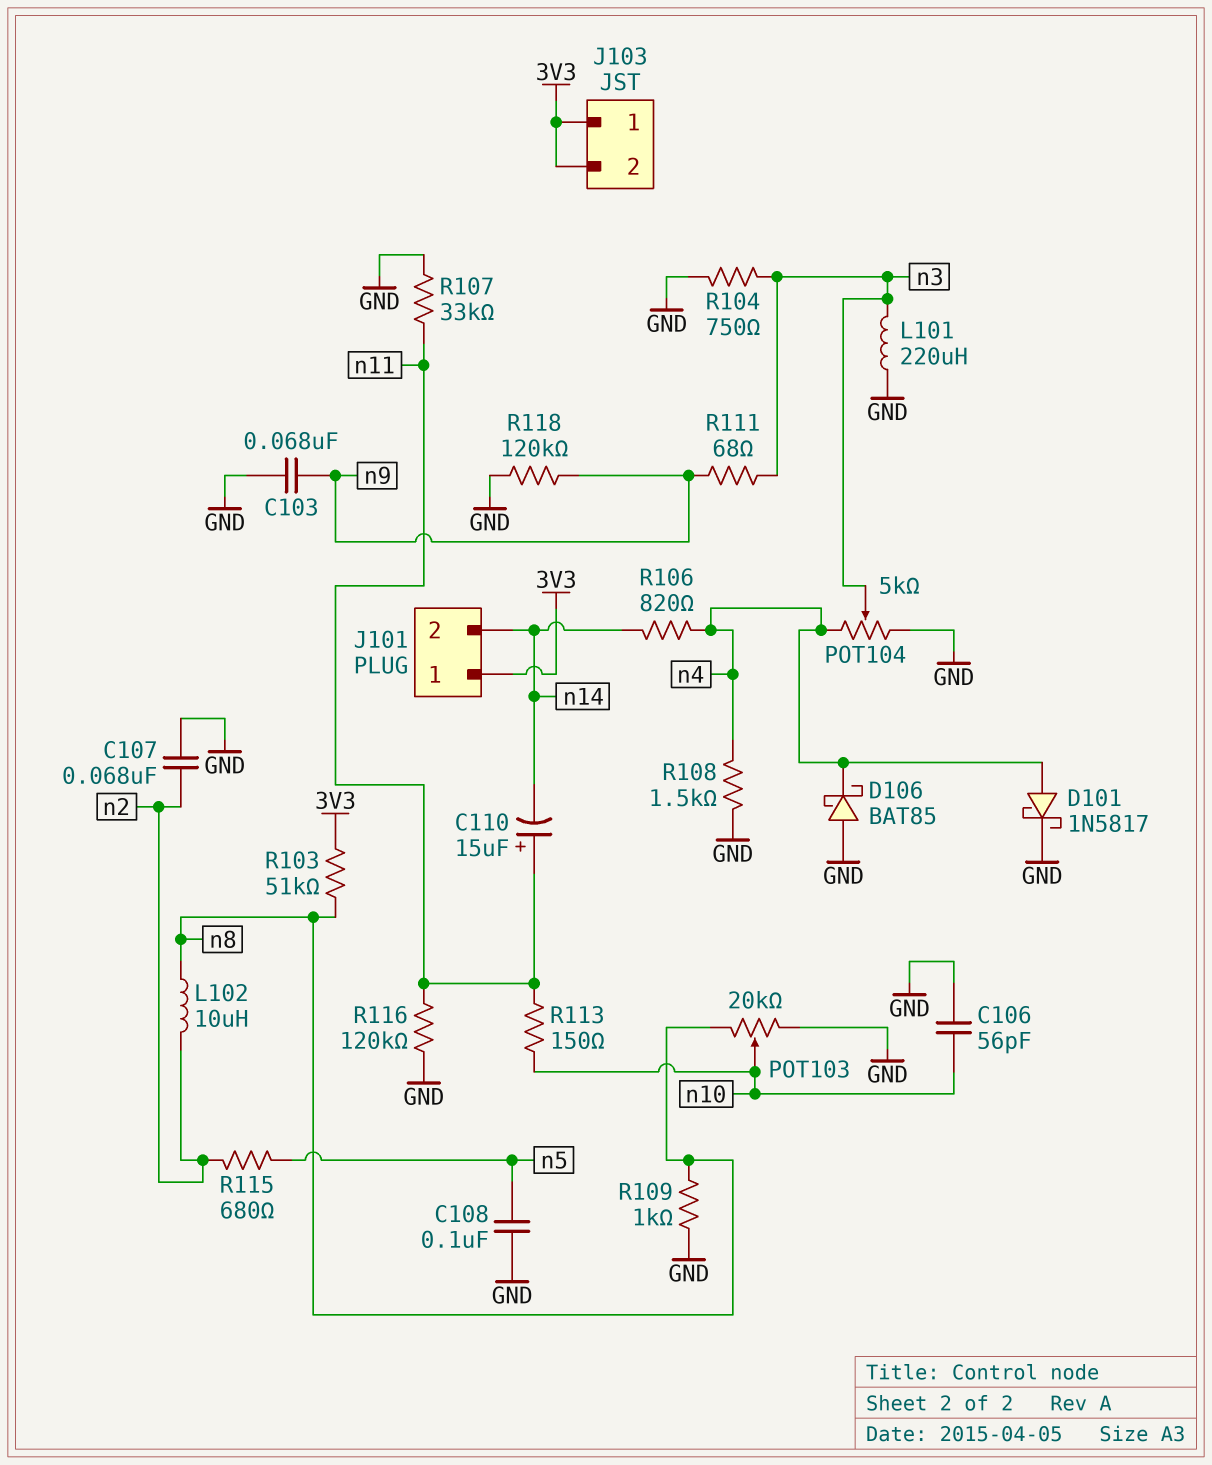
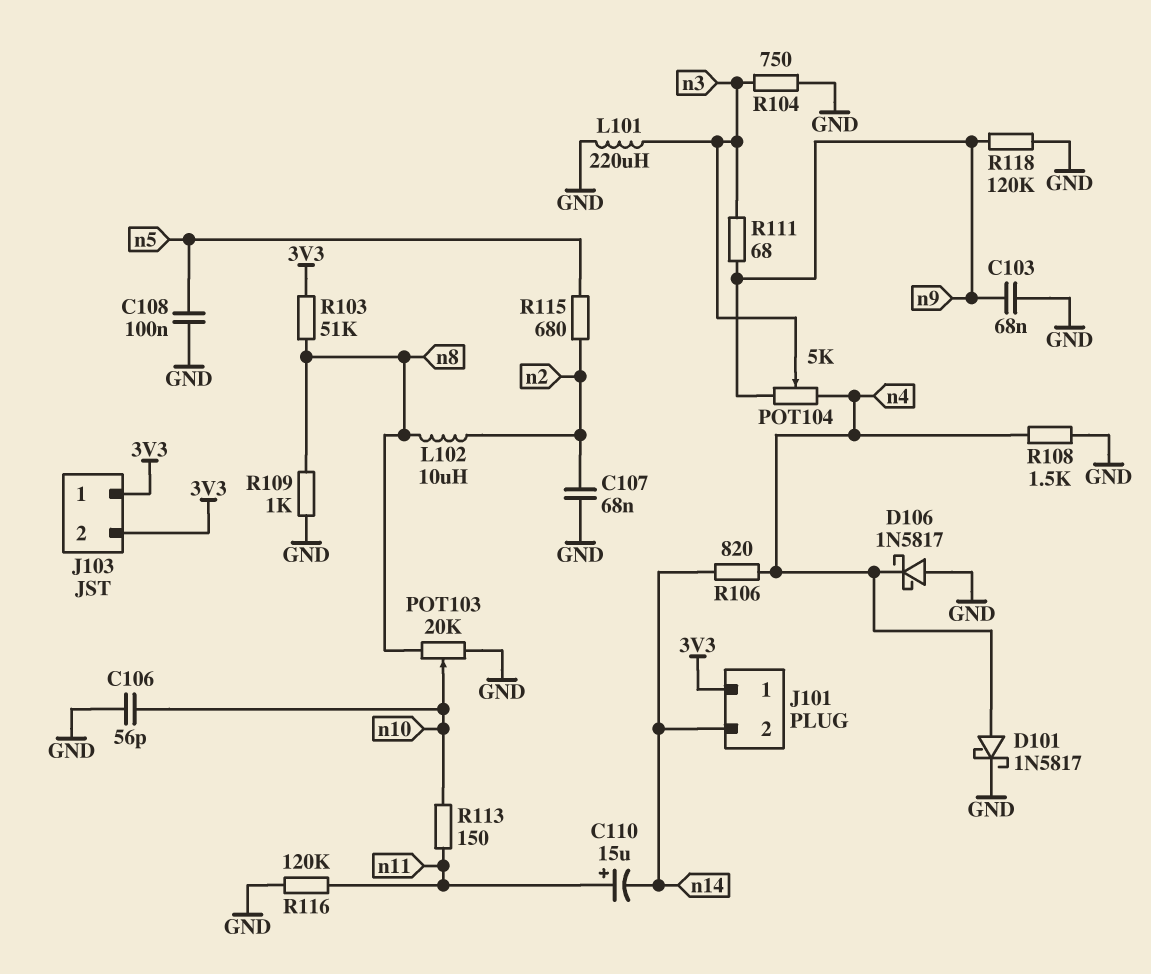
D106: schottky BAT85 (A GND, K n4) -> schottky 1N5817 (A GND, K n4)
POT104: 5k (GND, n4, wiper n3) -> 5k (n4, n9, wiper n3)
R107: 33k (GND, n11) -> none

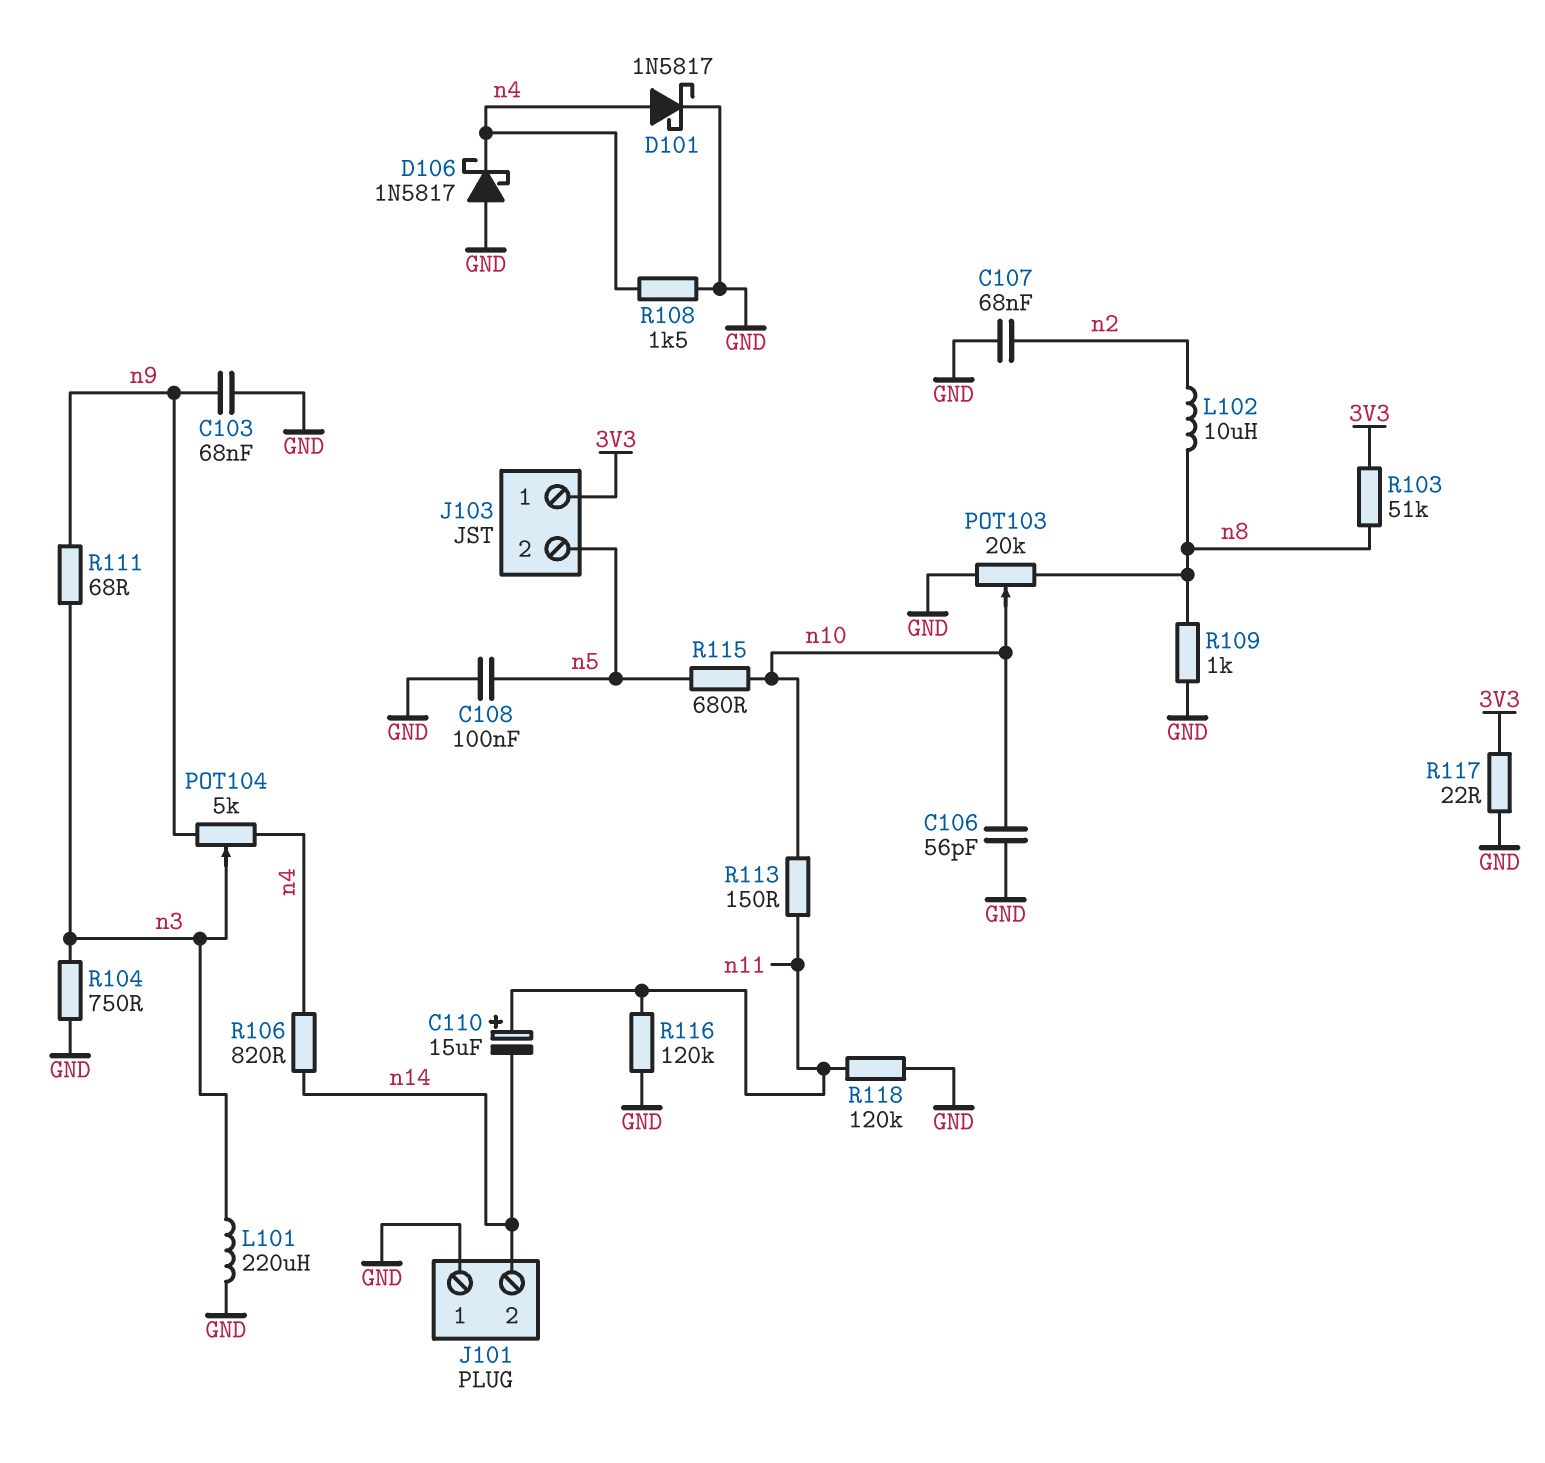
J101 pin 1: 3V3 -> GND
J103 pin 2: 3V3 -> n5
R115: 680 (n2, n5) -> 680 (n5, n10)
R117: none -> 22 (3V3, GND)
R118: 120k (GND, n9) -> 120k (GND, n11)

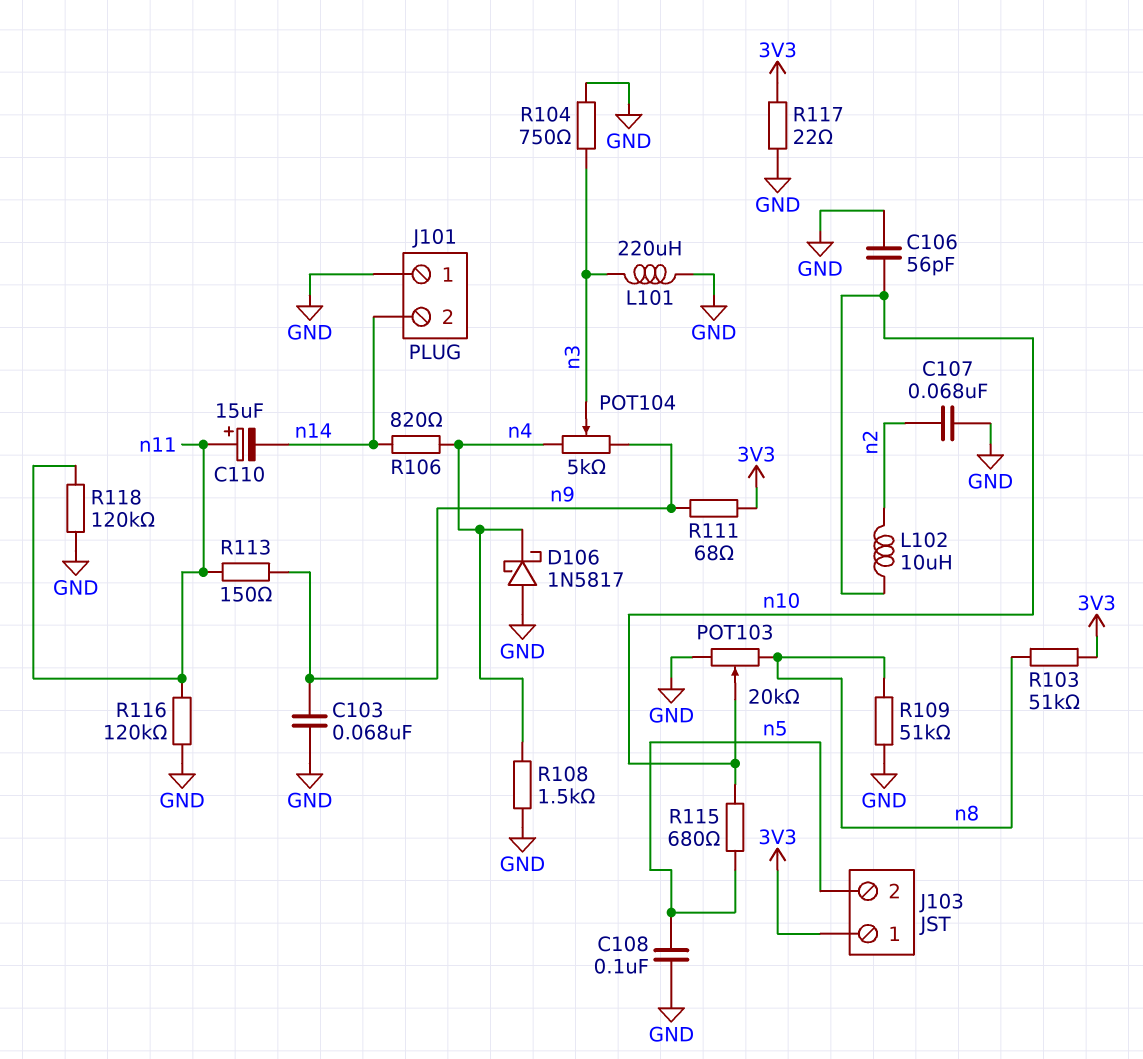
D101: schottky 1N5817 (A n4, K GND) -> none
L102: 10uH (n2, n8) -> 10uH (n2, n10)
R109: 1k (GND, n8) -> 51k (GND, n8)
R111: 68 (n3, n9) -> 68 (3V3, n9)
R113: 150 (n10, n11) -> 150 (n9, n11)

